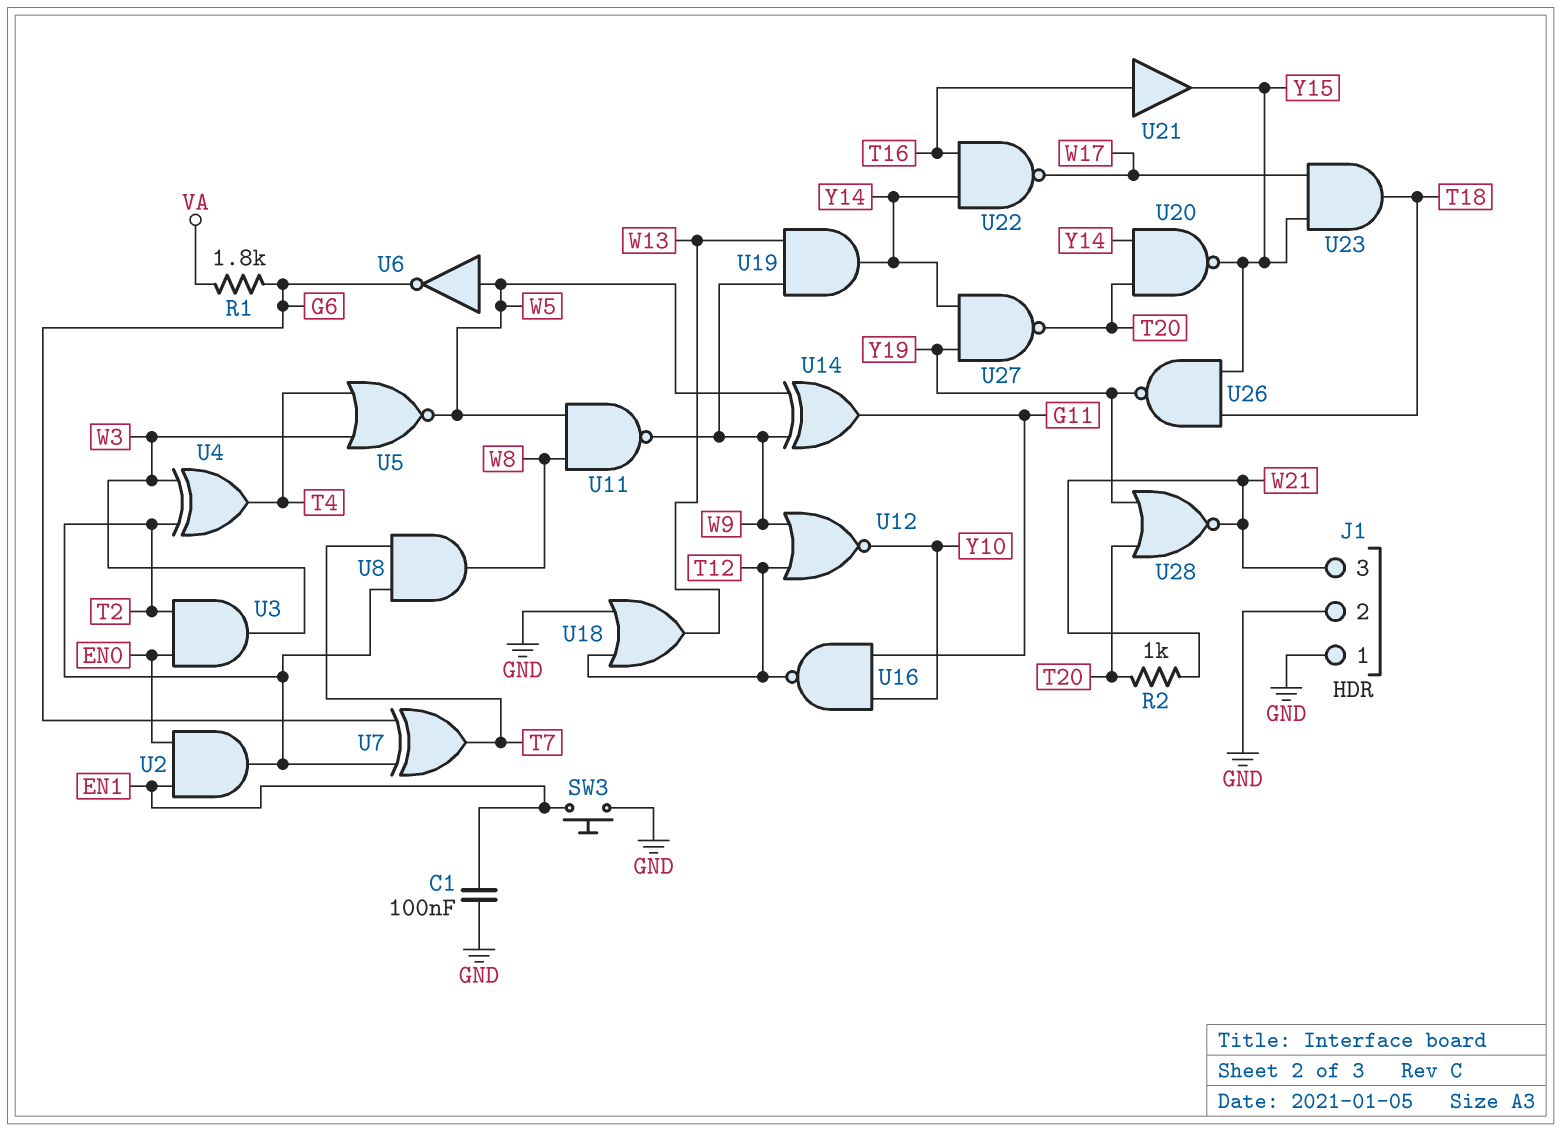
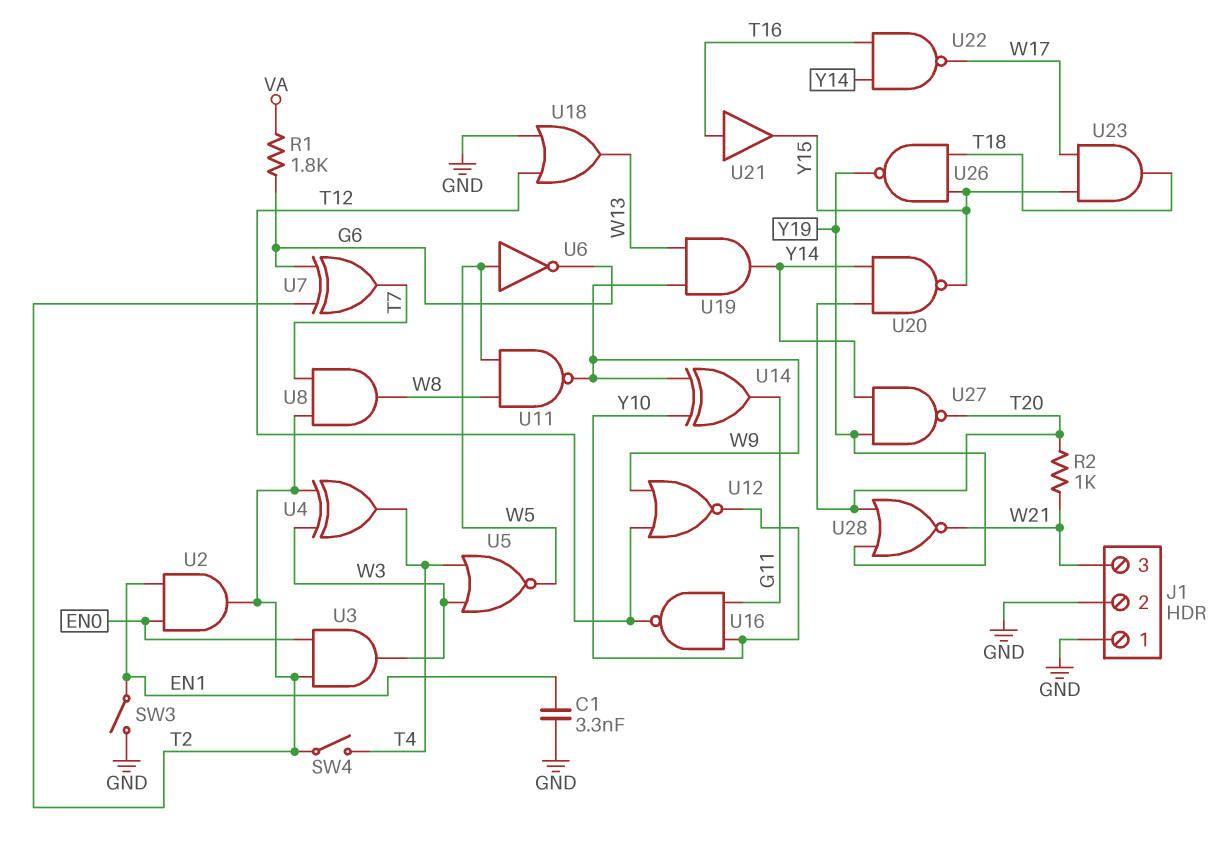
C1: 100nF (EN1, GND) -> 3.3nF (EN1, GND)
SW3: button (EN1, GND) -> switch (EN1, GND)
SW4: none -> switch (T2, T4)
U14: XOR (in W5, in W9, out G11) -> XOR (in W9, in Y10, out G11)

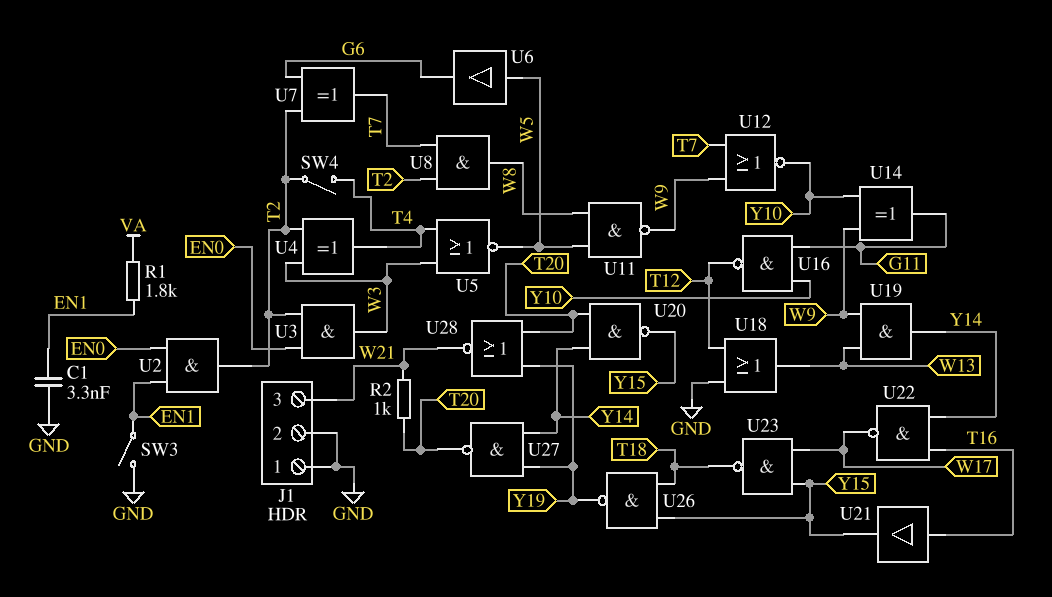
R1: 1.8k (G6, VA) -> 1.8k (EN1, VA)
U6: NOT (in W5, out G6) -> buffer (in W5, out G6)
U12: NOR (in T12, in W9, out Y10) -> NOR (in T7, in W9, out Y10)
U23: AND (in W17, in Y15, out T18) -> NAND (in W17, in Y15, out T18)

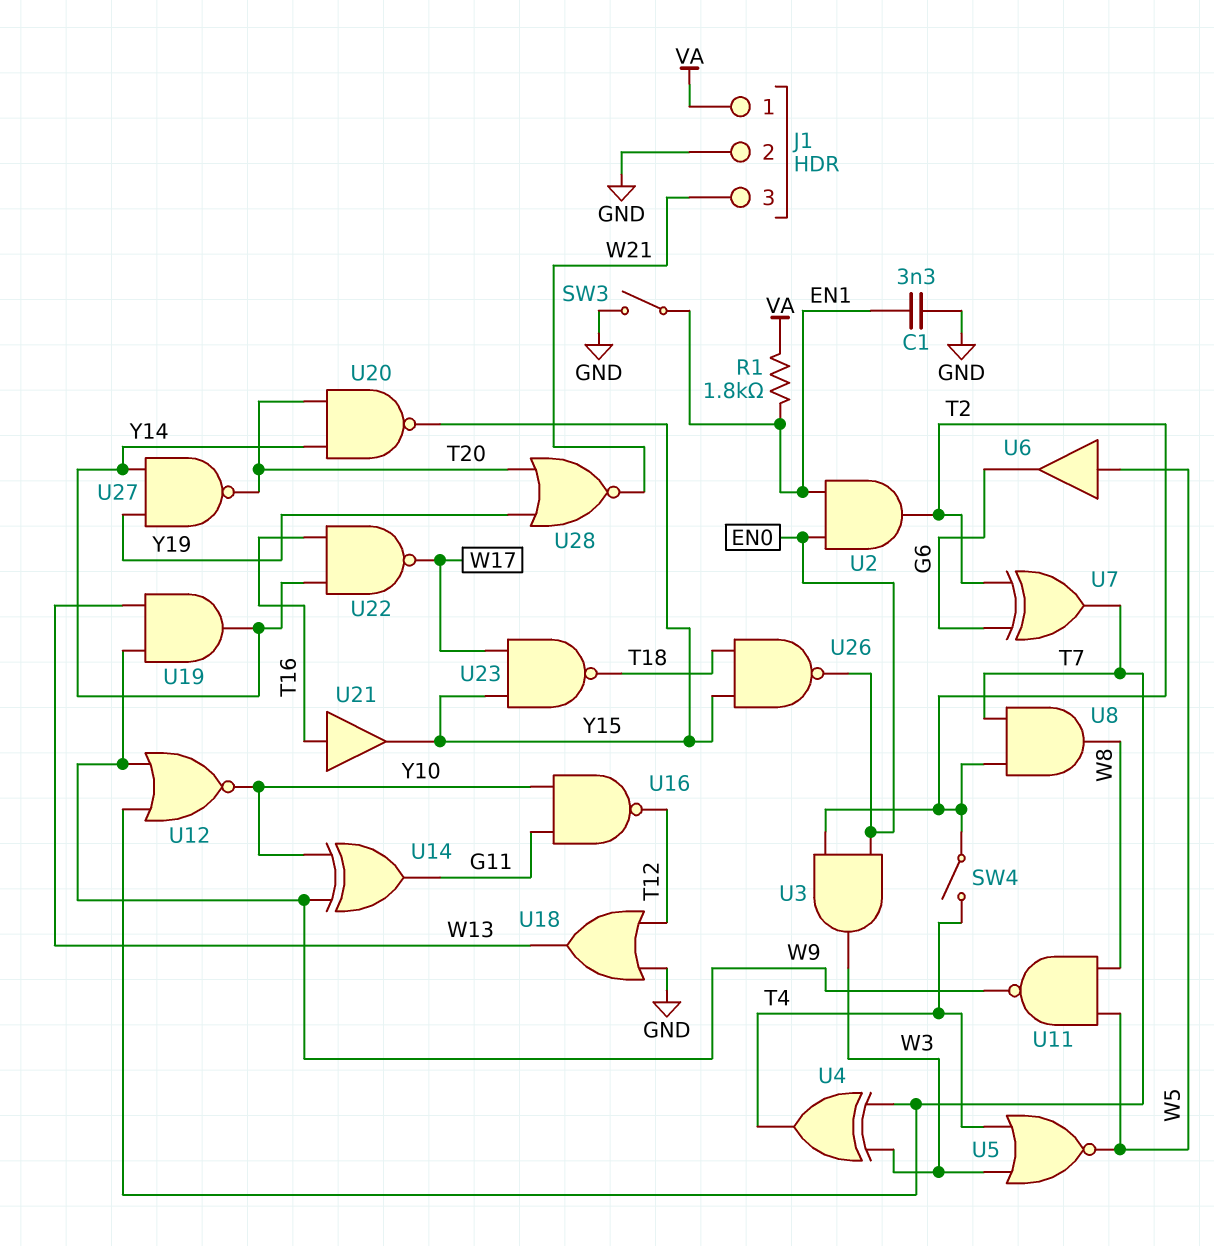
J1 pin 1: GND -> VA
R2: 1k (T20, W21) -> none
U4: XOR (in T2, in W3, out T4) -> XOR (in T7, in W3, out T4)
U26: NAND (in T18, in Y15, out Y19) -> NAND (in T18, in Y15, out EN0)

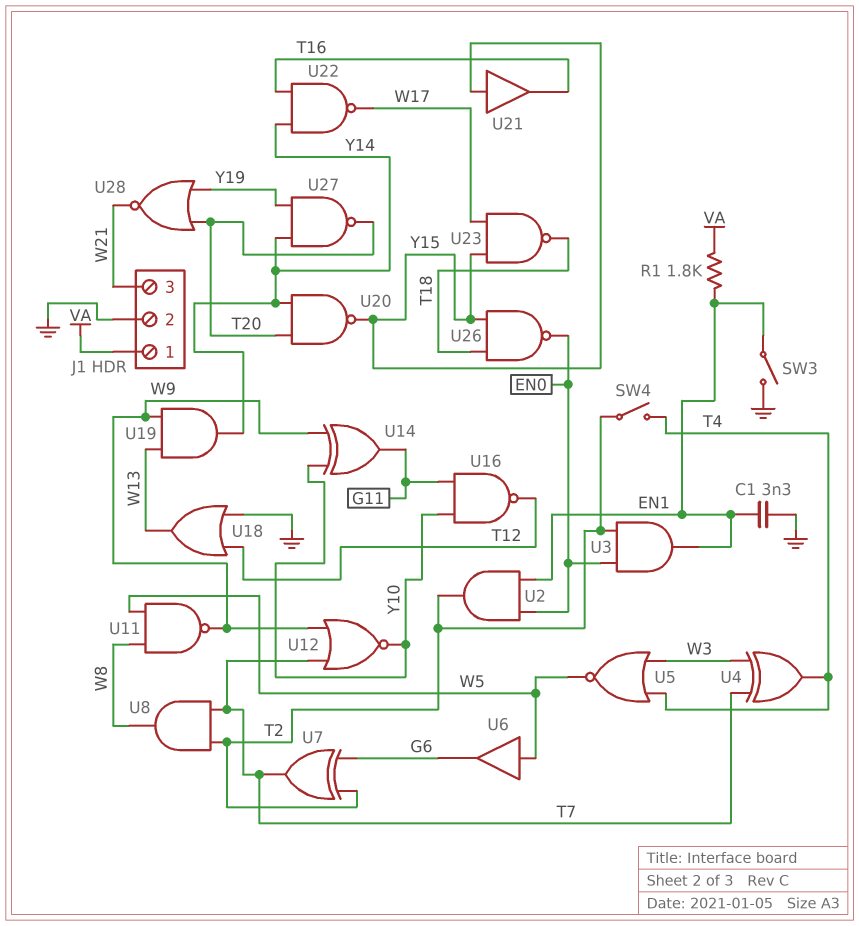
U3: AND (in EN0, in T2, out W3) -> AND (in EN0, in T2, out EN1)
U21: buffer (in T16, out Y15) -> buffer (in Y15, out T16)

